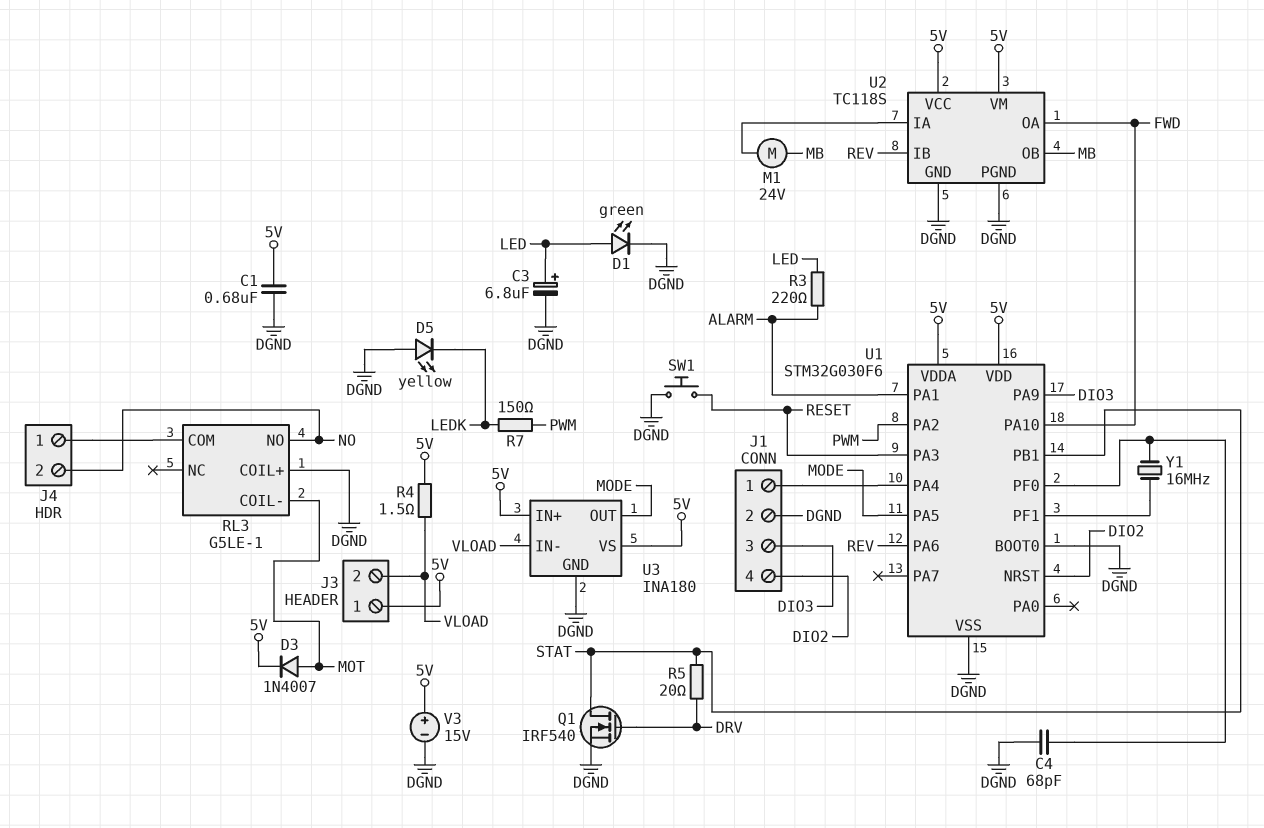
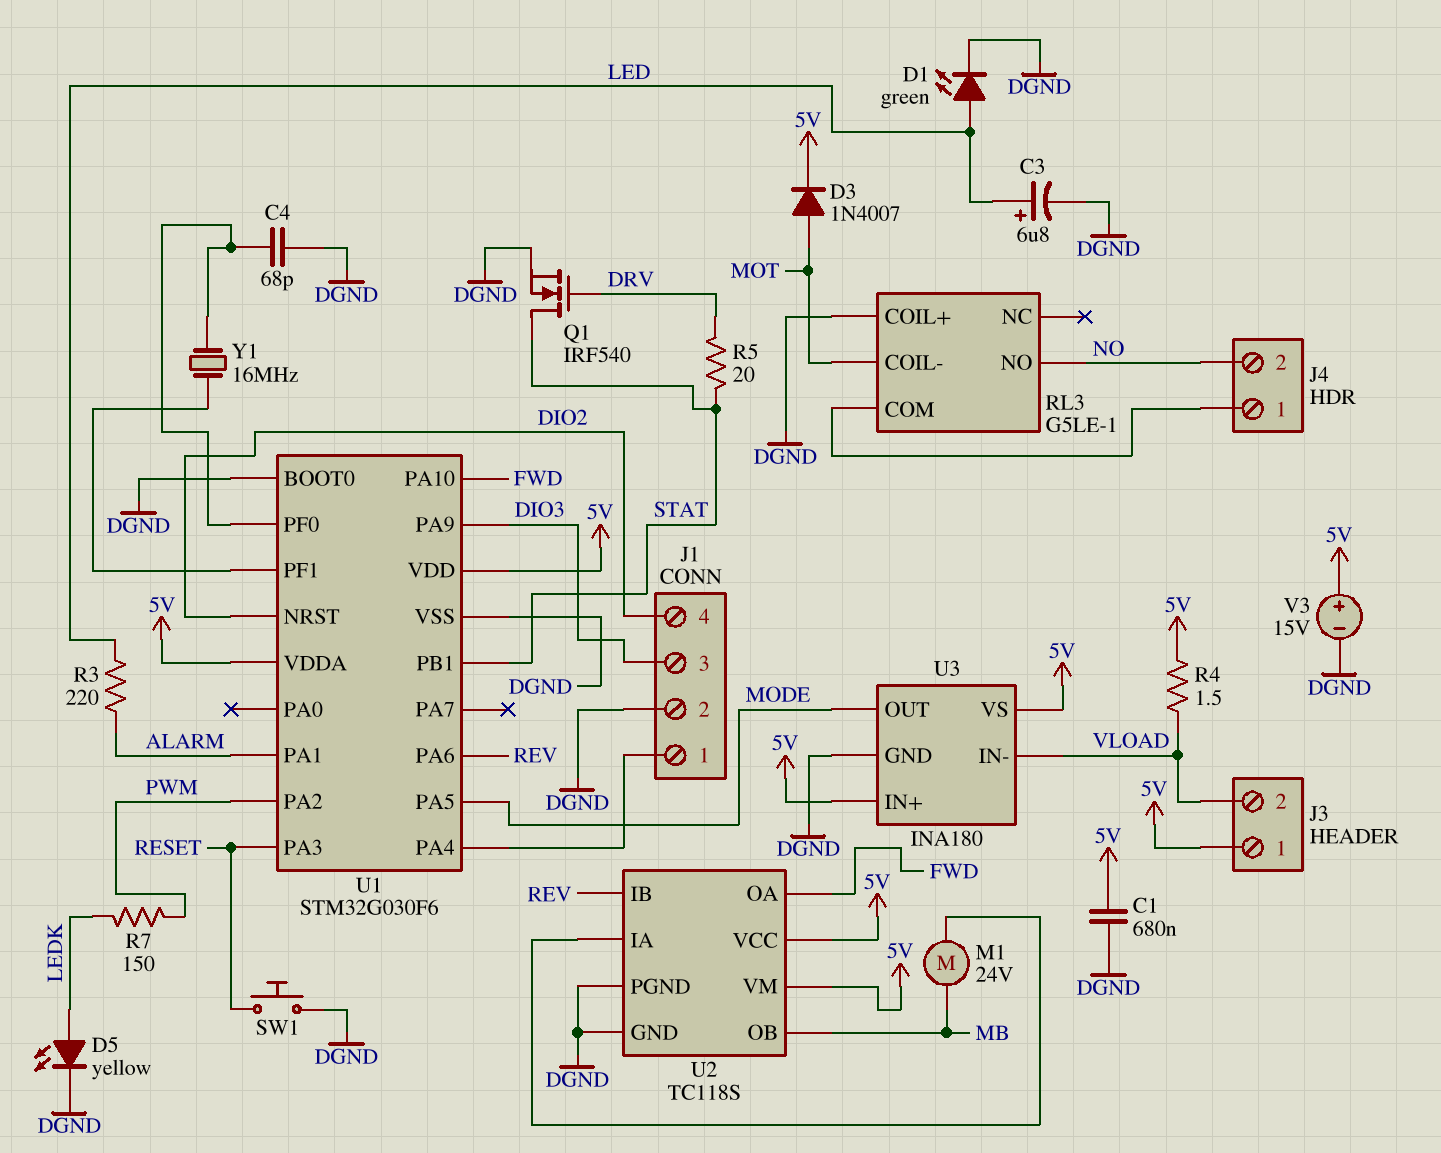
D5: LED yellow (A DGND, K LEDK) -> LED yellow (A LEDK, K DGND)

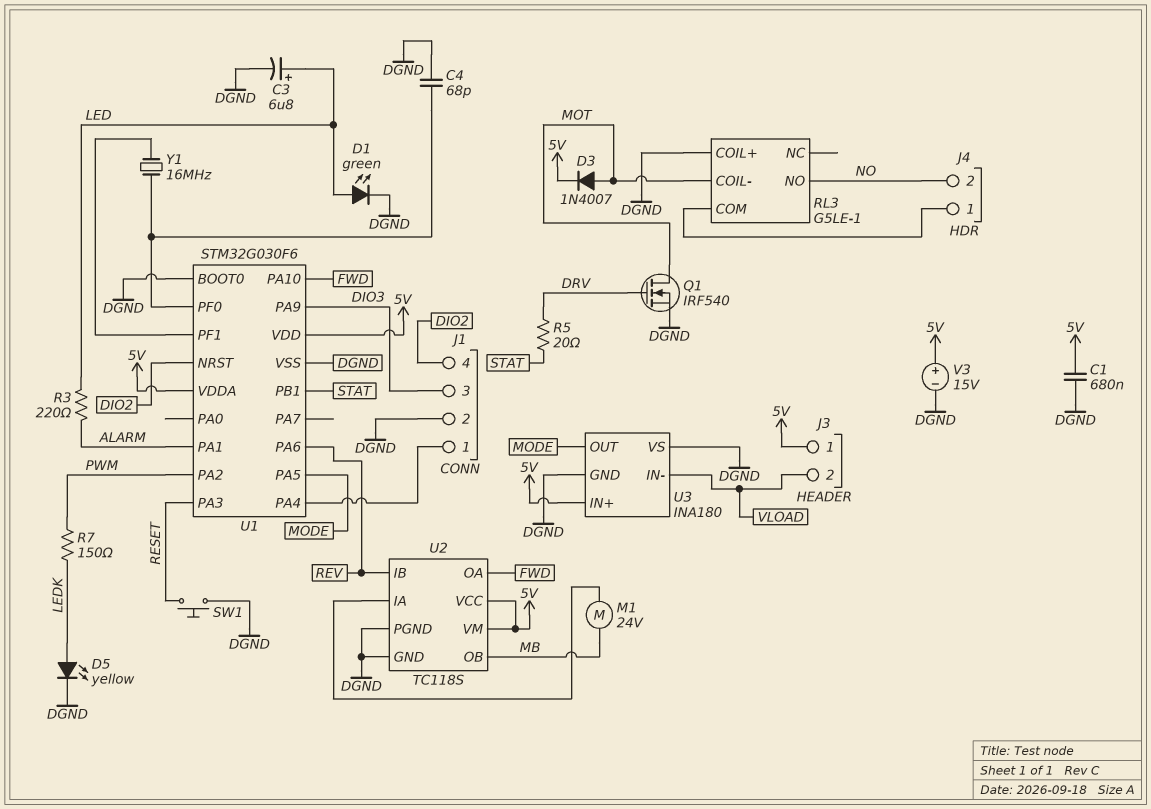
Q1: NMOS IRF540 (G DRV, D STAT, S DGND) -> NMOS IRF540 (G DRV, D MOT, S DGND)
R4: 1.5 (5V, VLOAD) -> none
U3 pin VS: 5V -> DGND

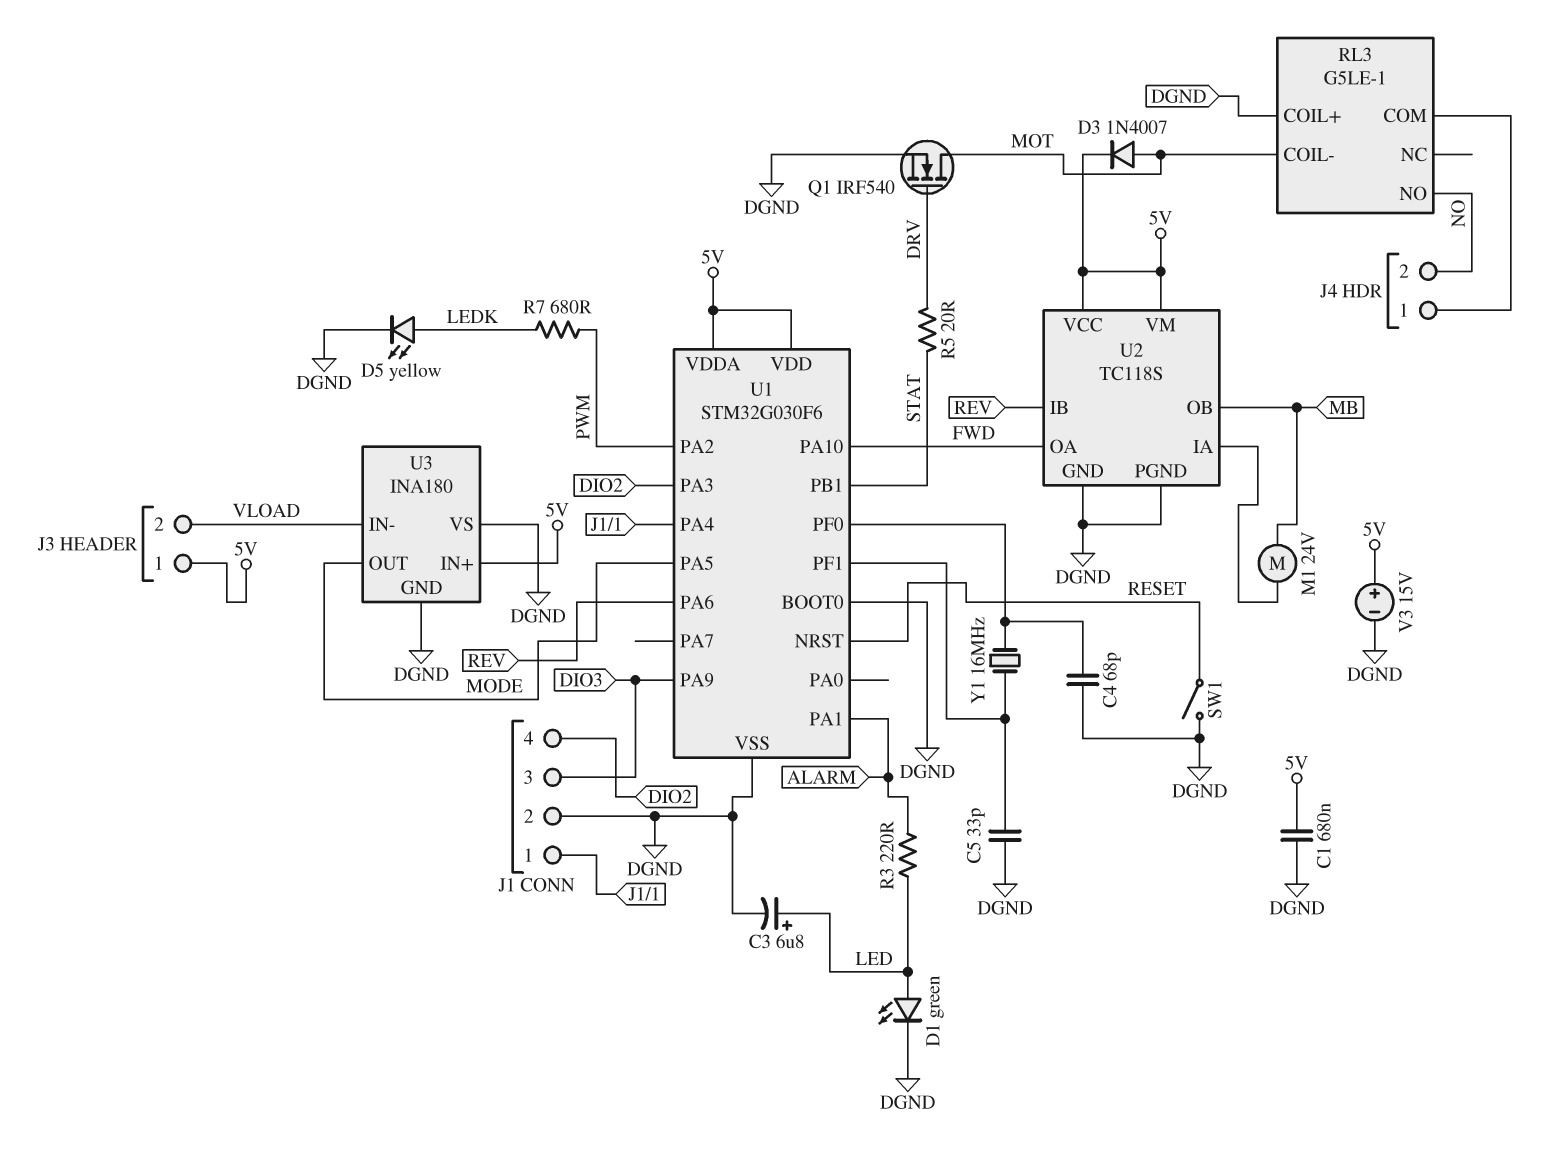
C5: none -> 33pF (DGND, U1/PF1)
R7: 150 (LEDK, PWM) -> 680 (LEDK, PWM)
SW1: button (DGND, RESET) -> switch (DGND, RESET)
U1 pin NRST: DIO2 -> RESET
U1 pin PA3: RESET -> DIO2

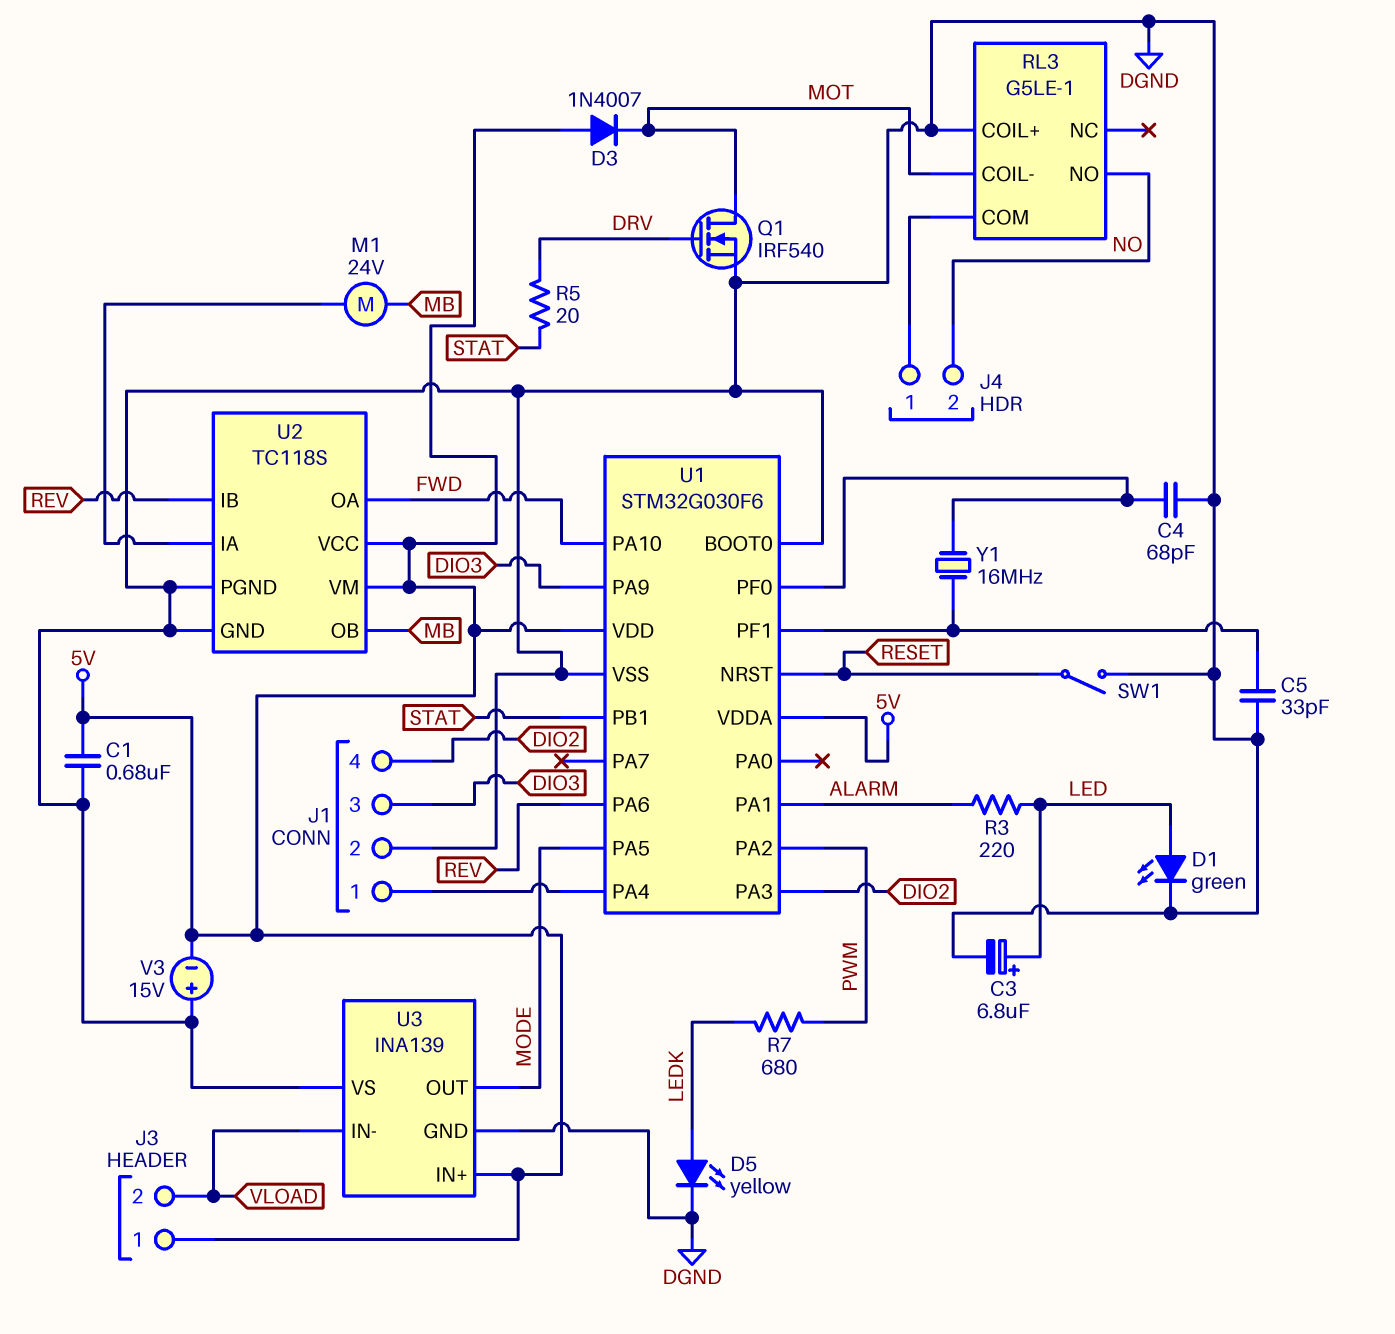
D3: diode 1N4007 (A MOT, K 5V) -> diode 1N4007 (A 5V, K MOT)
U3: INA180 -> INA139
V3: 15V (plus 5V, minus DGND) -> 15V (plus DGND, minus 5V)

